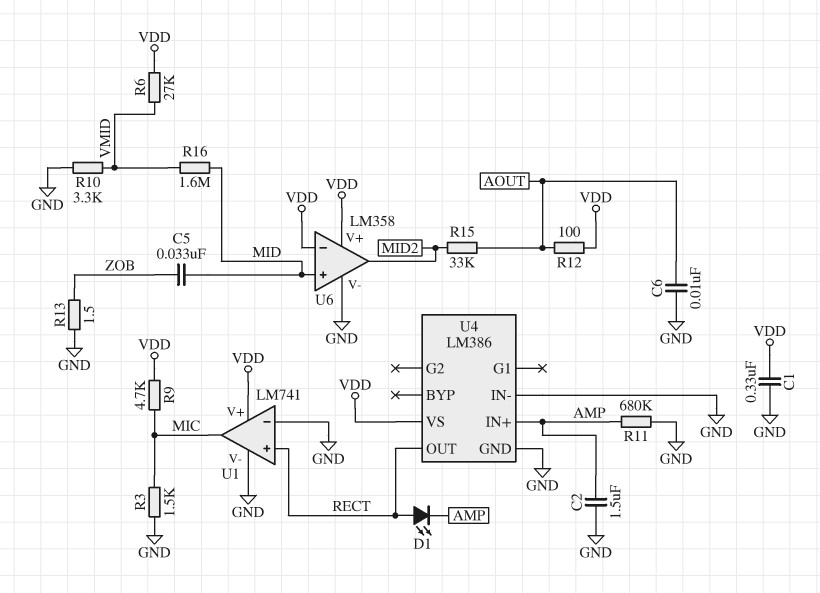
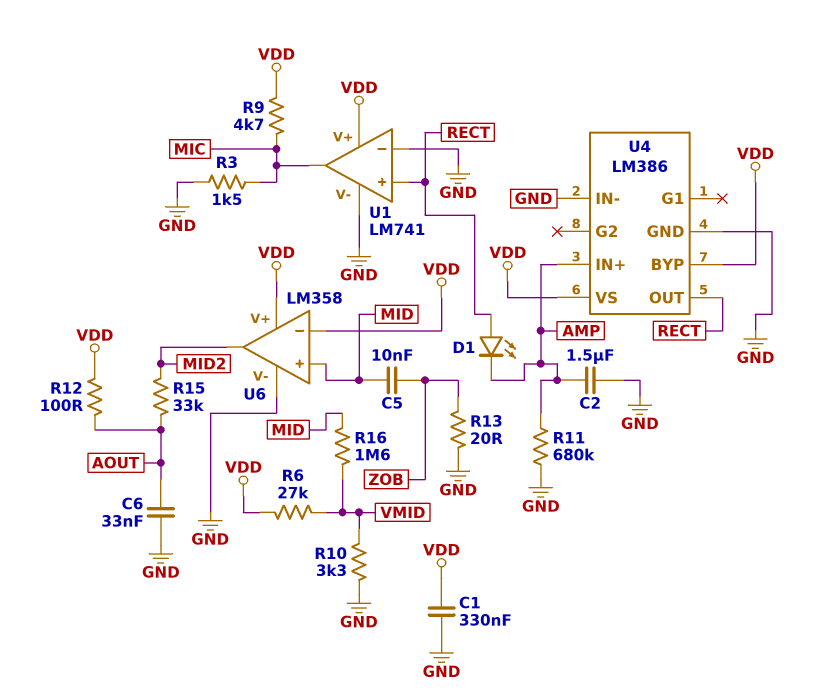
C5: 33nF (MID, ZOB) -> 10nF (MID, ZOB)
C6: 10nF (AOUT, GND) -> 33nF (AOUT, GND)
R13: 1.5 (GND, ZOB) -> 20 (GND, ZOB)
U4 pin BYP: none -> VDD

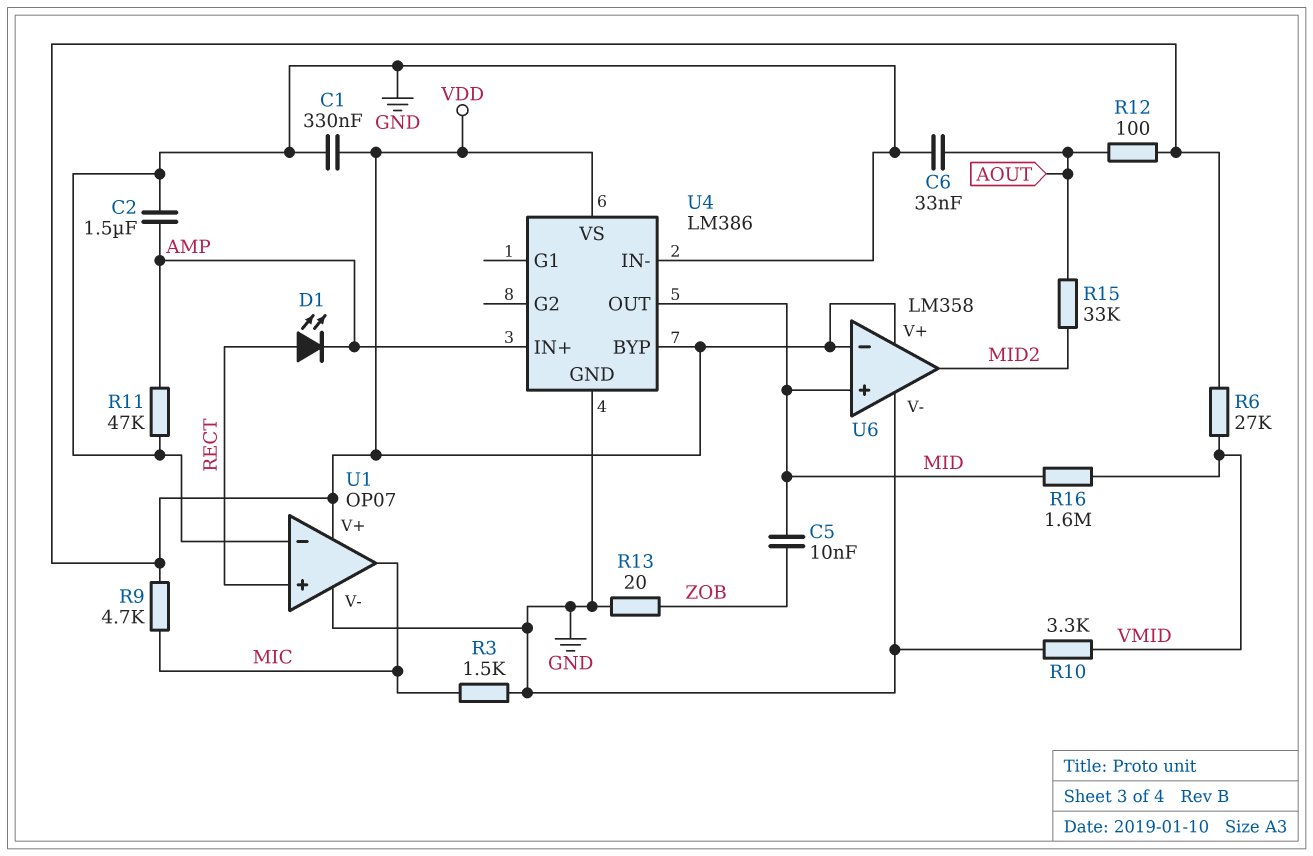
R11: 680k (AMP, GND) -> 47k (AMP, GND)
U1: LM741 -> OP07
U4 pin OUT: RECT -> MID

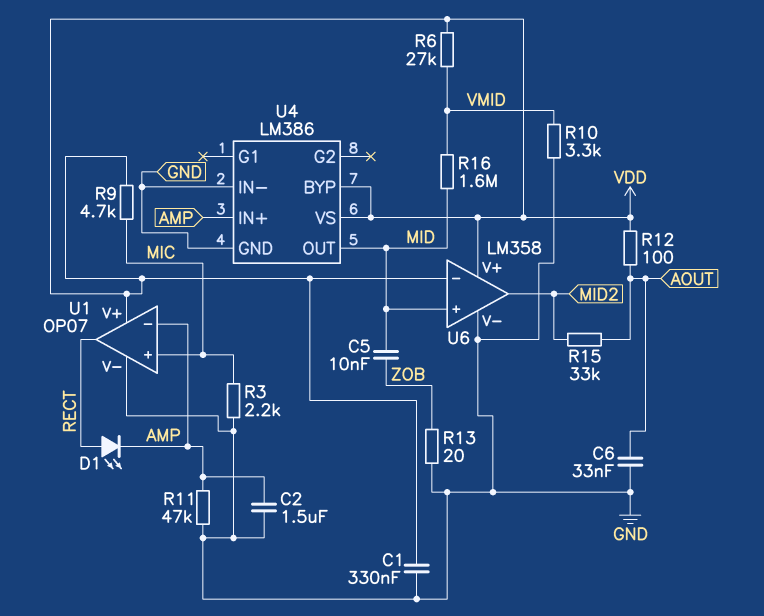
R3: 1.5k (GND, MIC) -> 2.2k (GND, MIC)
U1 pin in+: RECT -> MIC
U1 pin in-: GND -> AMP
U1 pin out: MIC -> RECT

